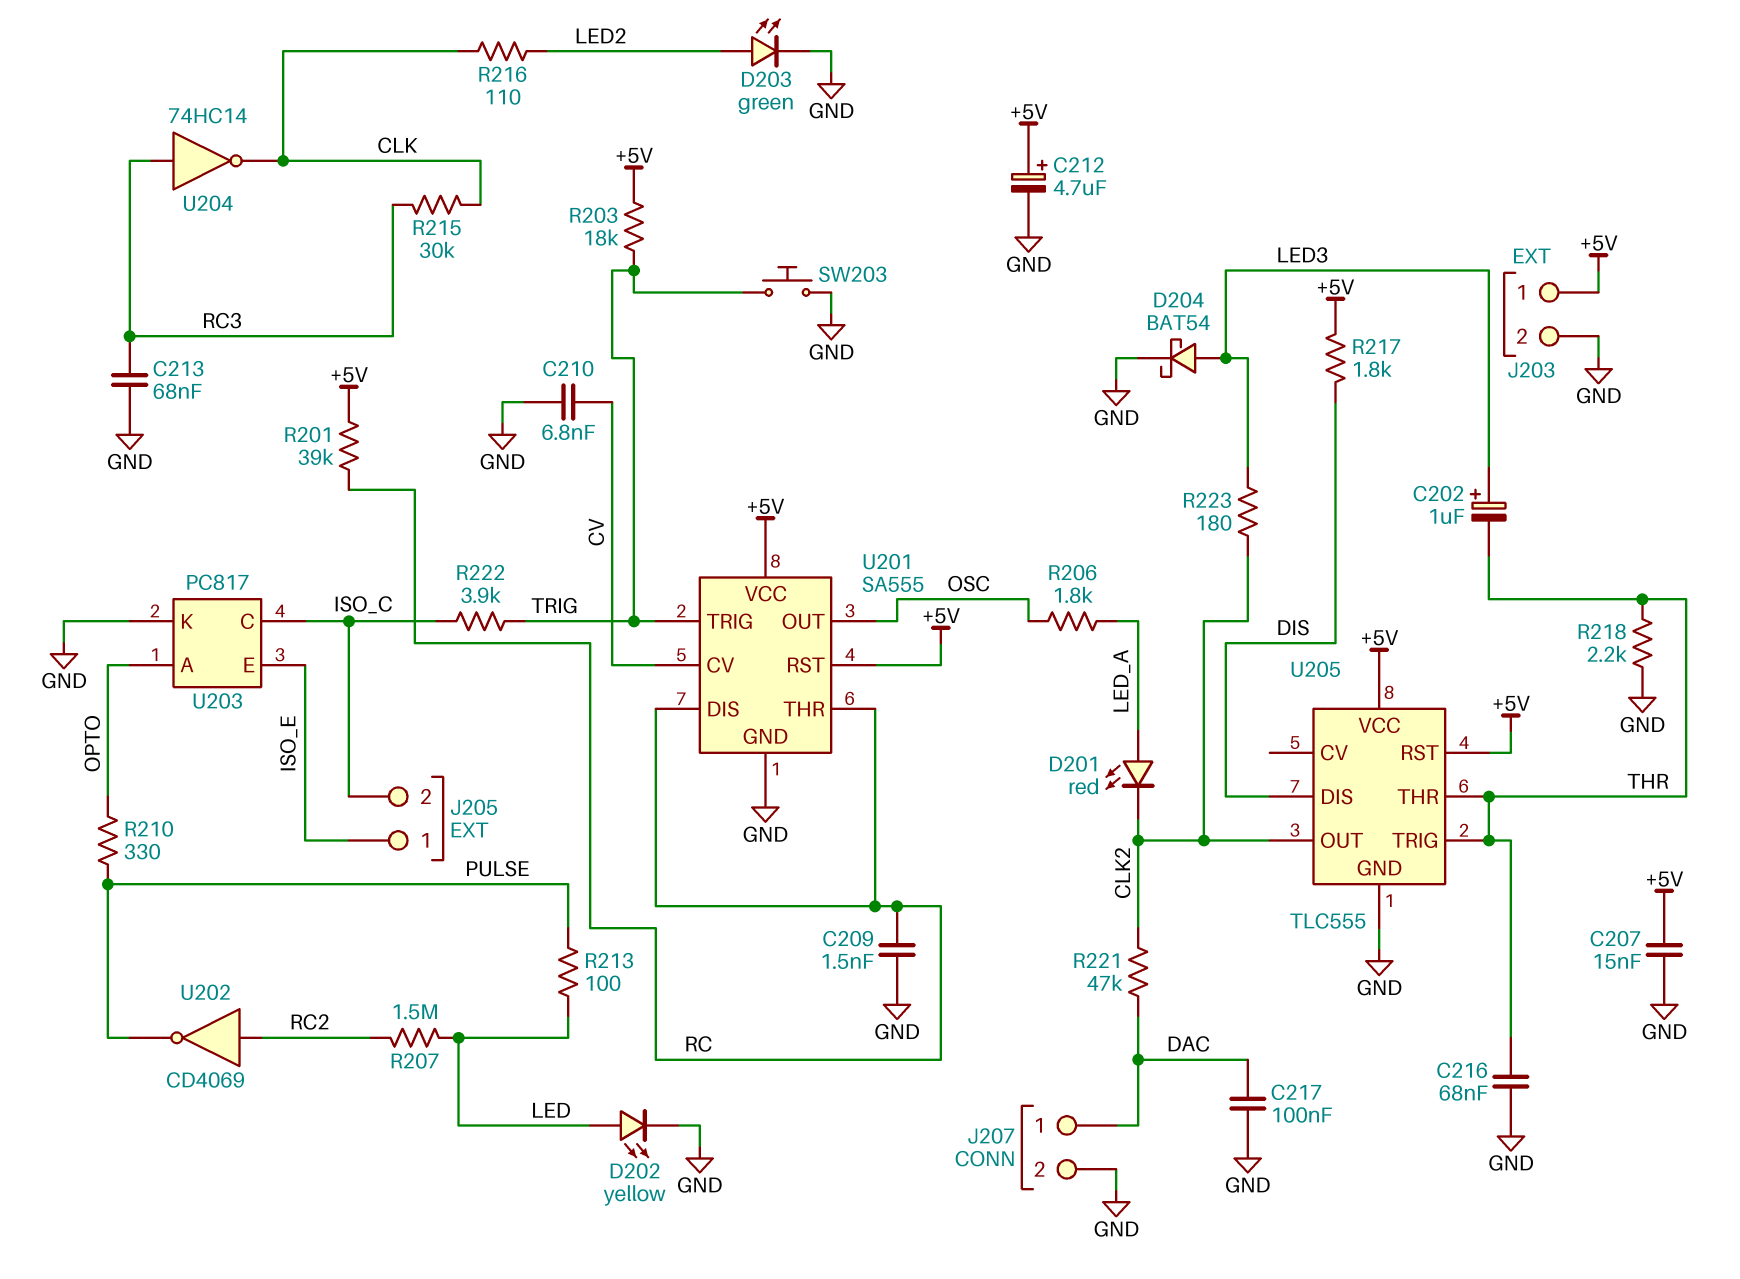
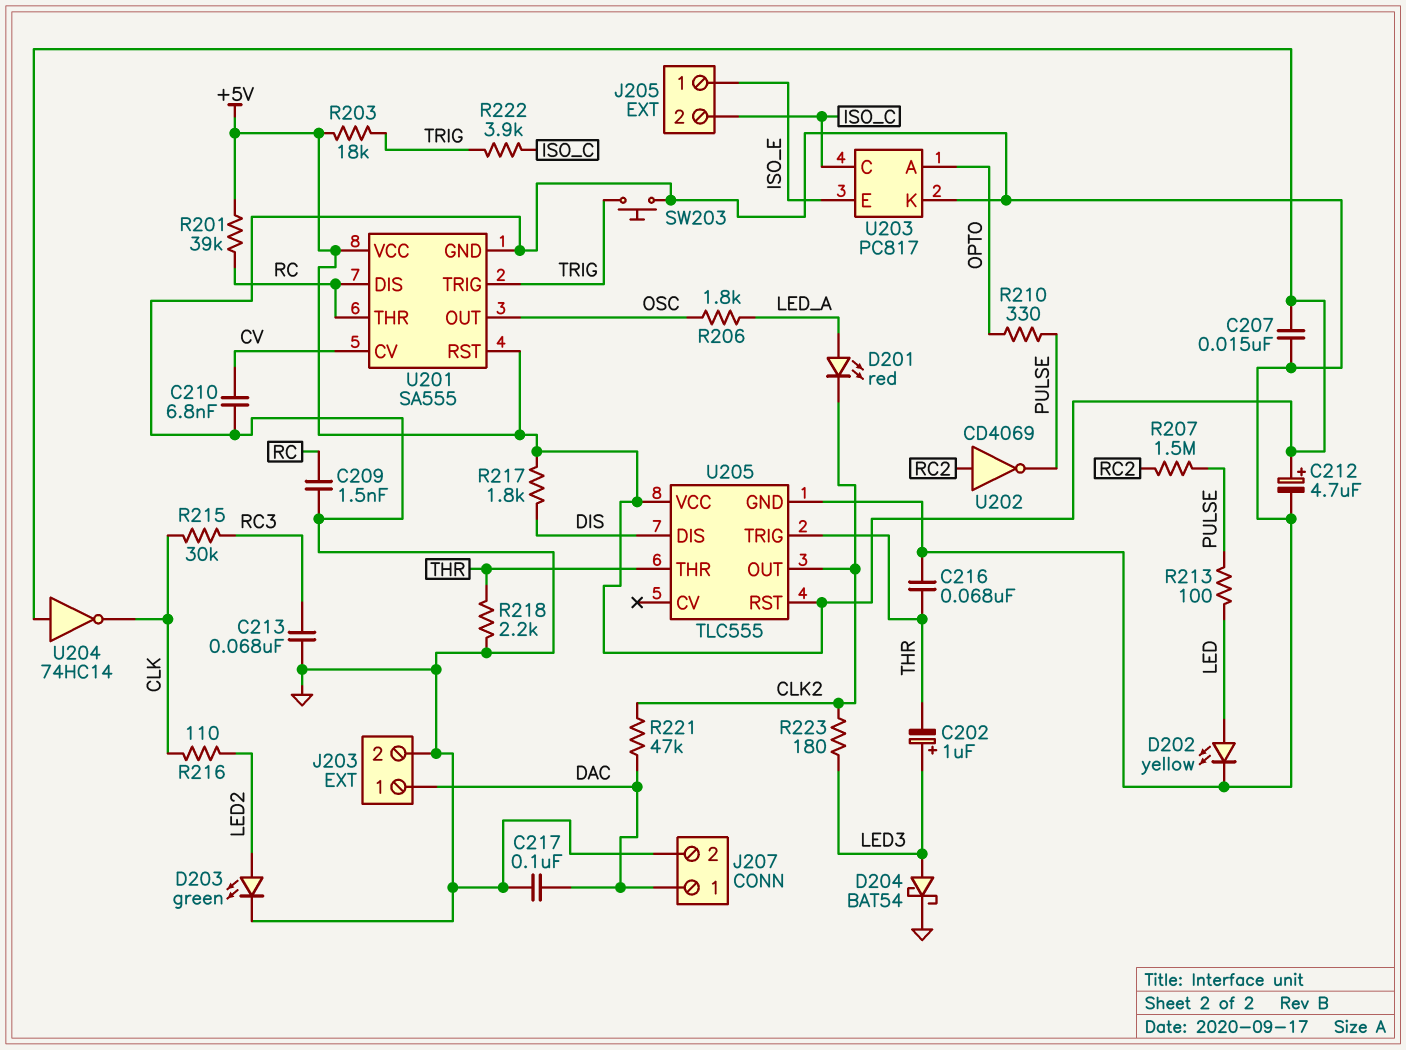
J203 pin 1: +5V -> DAC
R207: 1.5M (LED, RC2) -> 1.5M (PULSE, RC2)
U204: NOT 74HC14 (in RC3, out CLK) -> NOT 74HC14 (in +5V, out CLK)

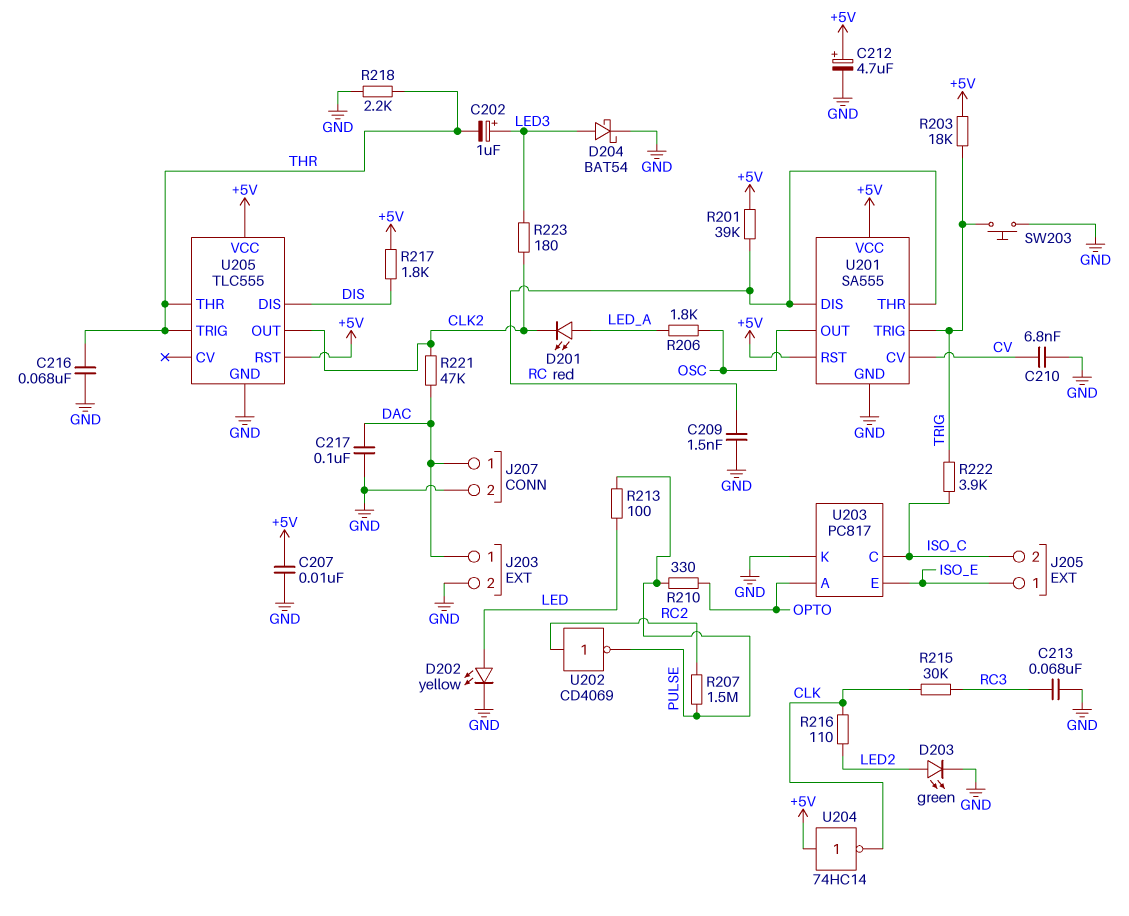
C207: 15nF (+5V, GND) -> 10nF (+5V, GND)

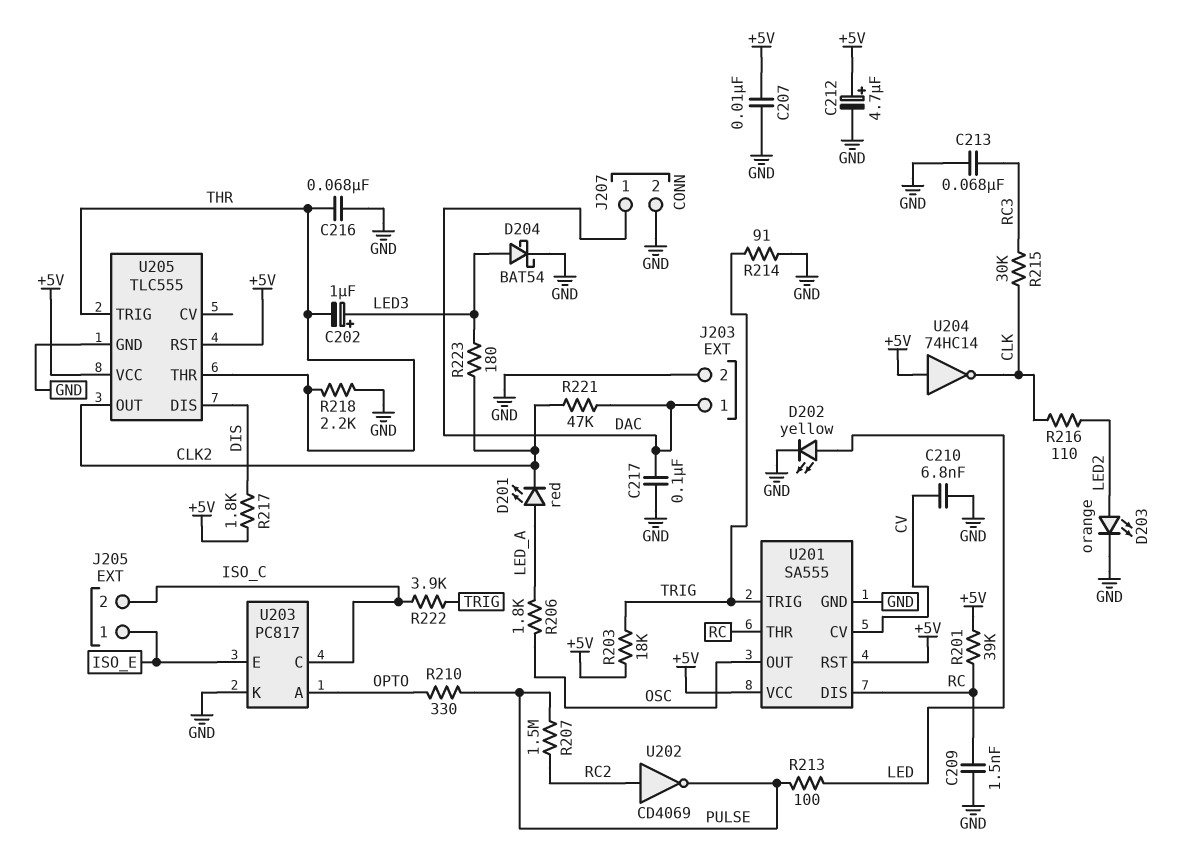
D203: LED green (A LED2, K GND) -> LED orange (A LED2, K GND)
R214: none -> 91 (GND, TRIG)
SW203: button (GND, TRIG) -> none

